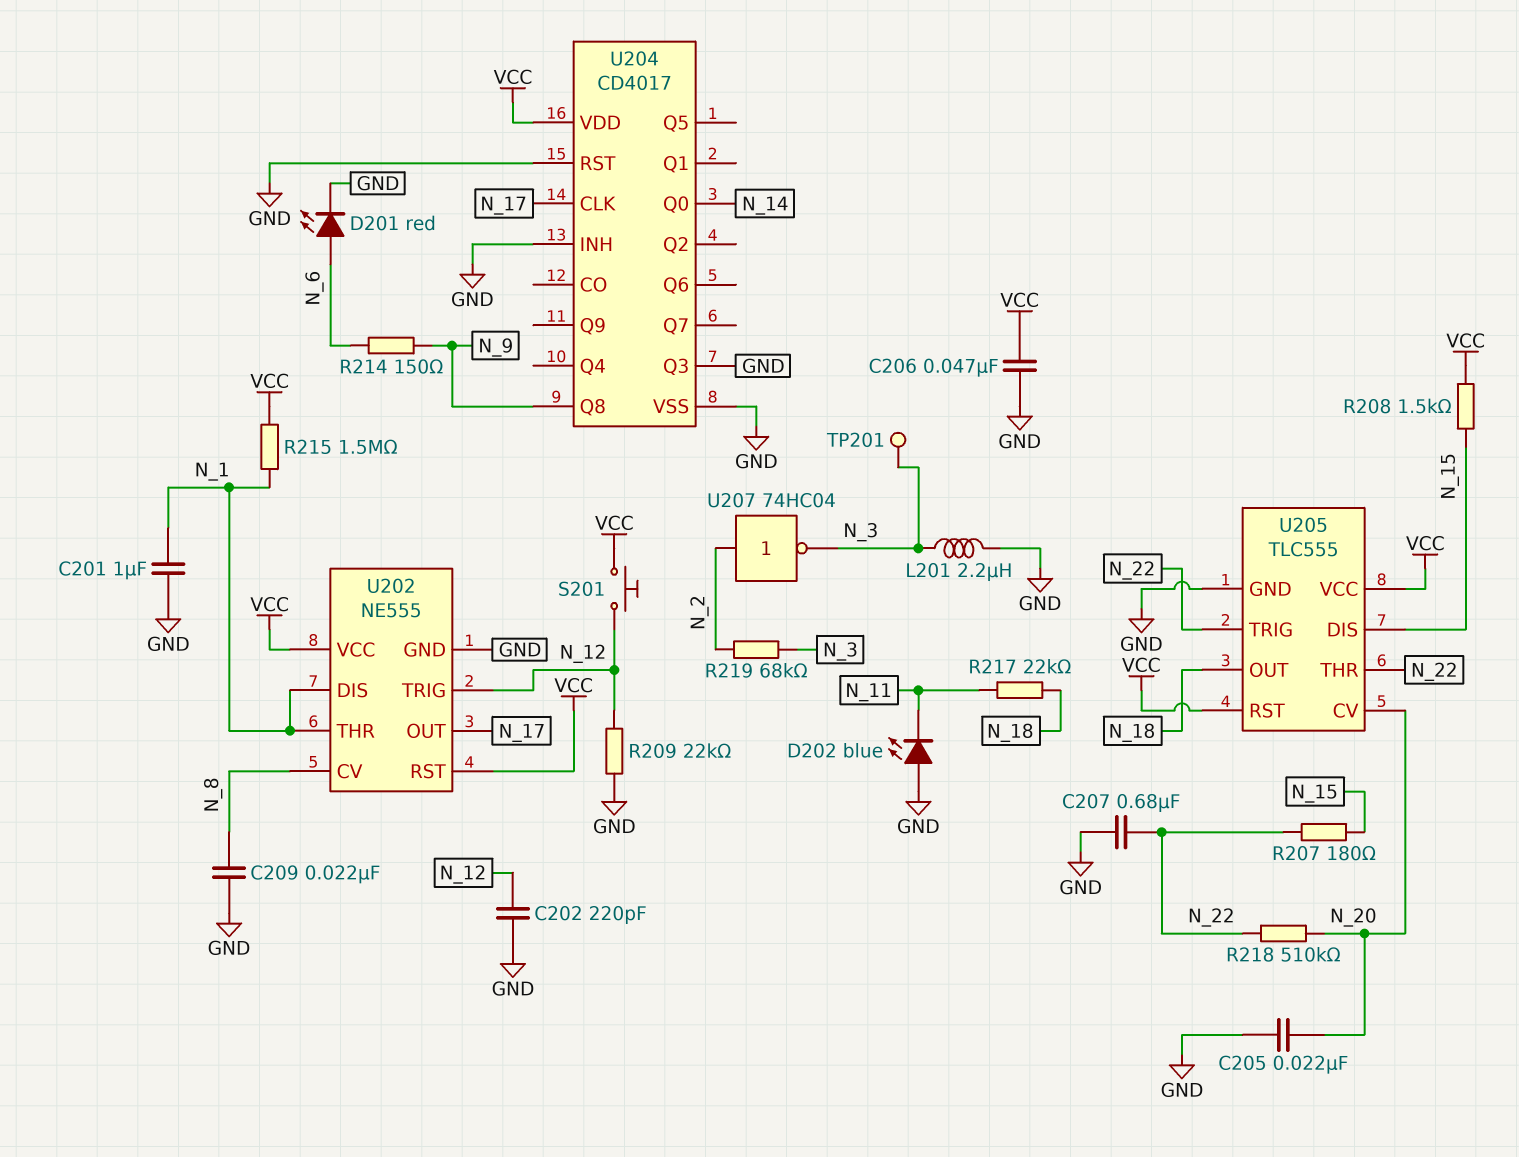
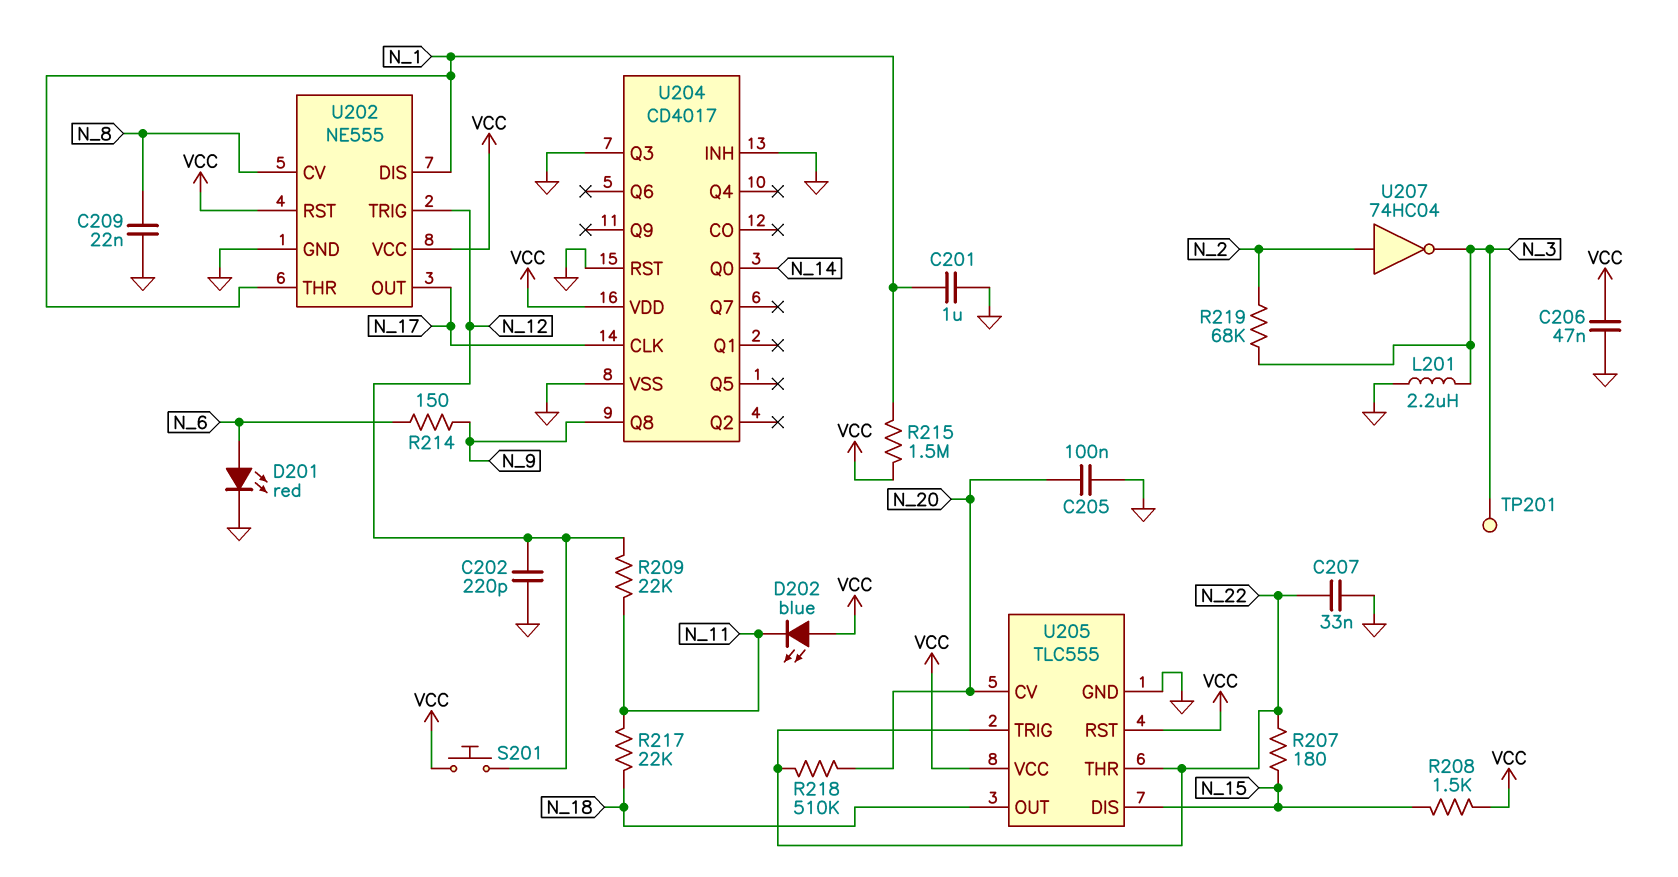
C205: 22nF (GND, N_20) -> 100nF (GND, N_20)
C207: 680nF (GND, N_22) -> 33nF (GND, N_22)
D202: LED blue (A GND, K N_11) -> LED blue (A VCC, K N_11)
R209: 22k (GND, N_12) -> 22k (N_11, N_12)

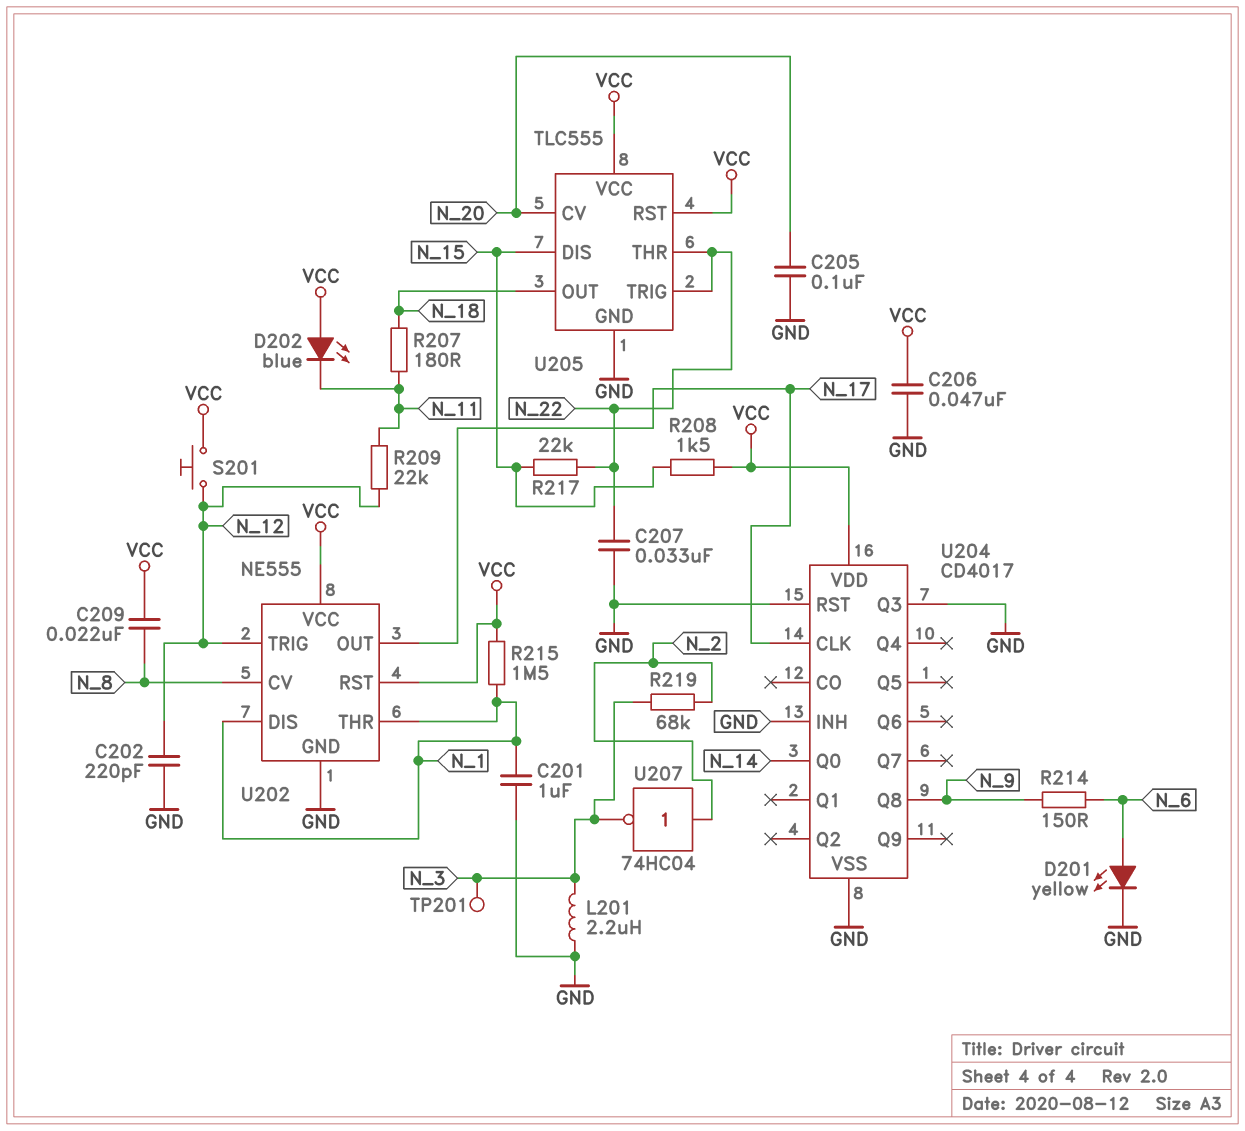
C209: 22nF (GND, N_8) -> 22nF (N_8, VCC)
D201: LED red (A N_6, K GND) -> LED yellow (A N_6, K GND)
R207: 180 (N_15, N_22) -> 180 (N_11, N_18)
R217: 22k (N_11, N_18) -> 22k (N_15, N_22)
R218: 510k (N_20, N_22) -> none

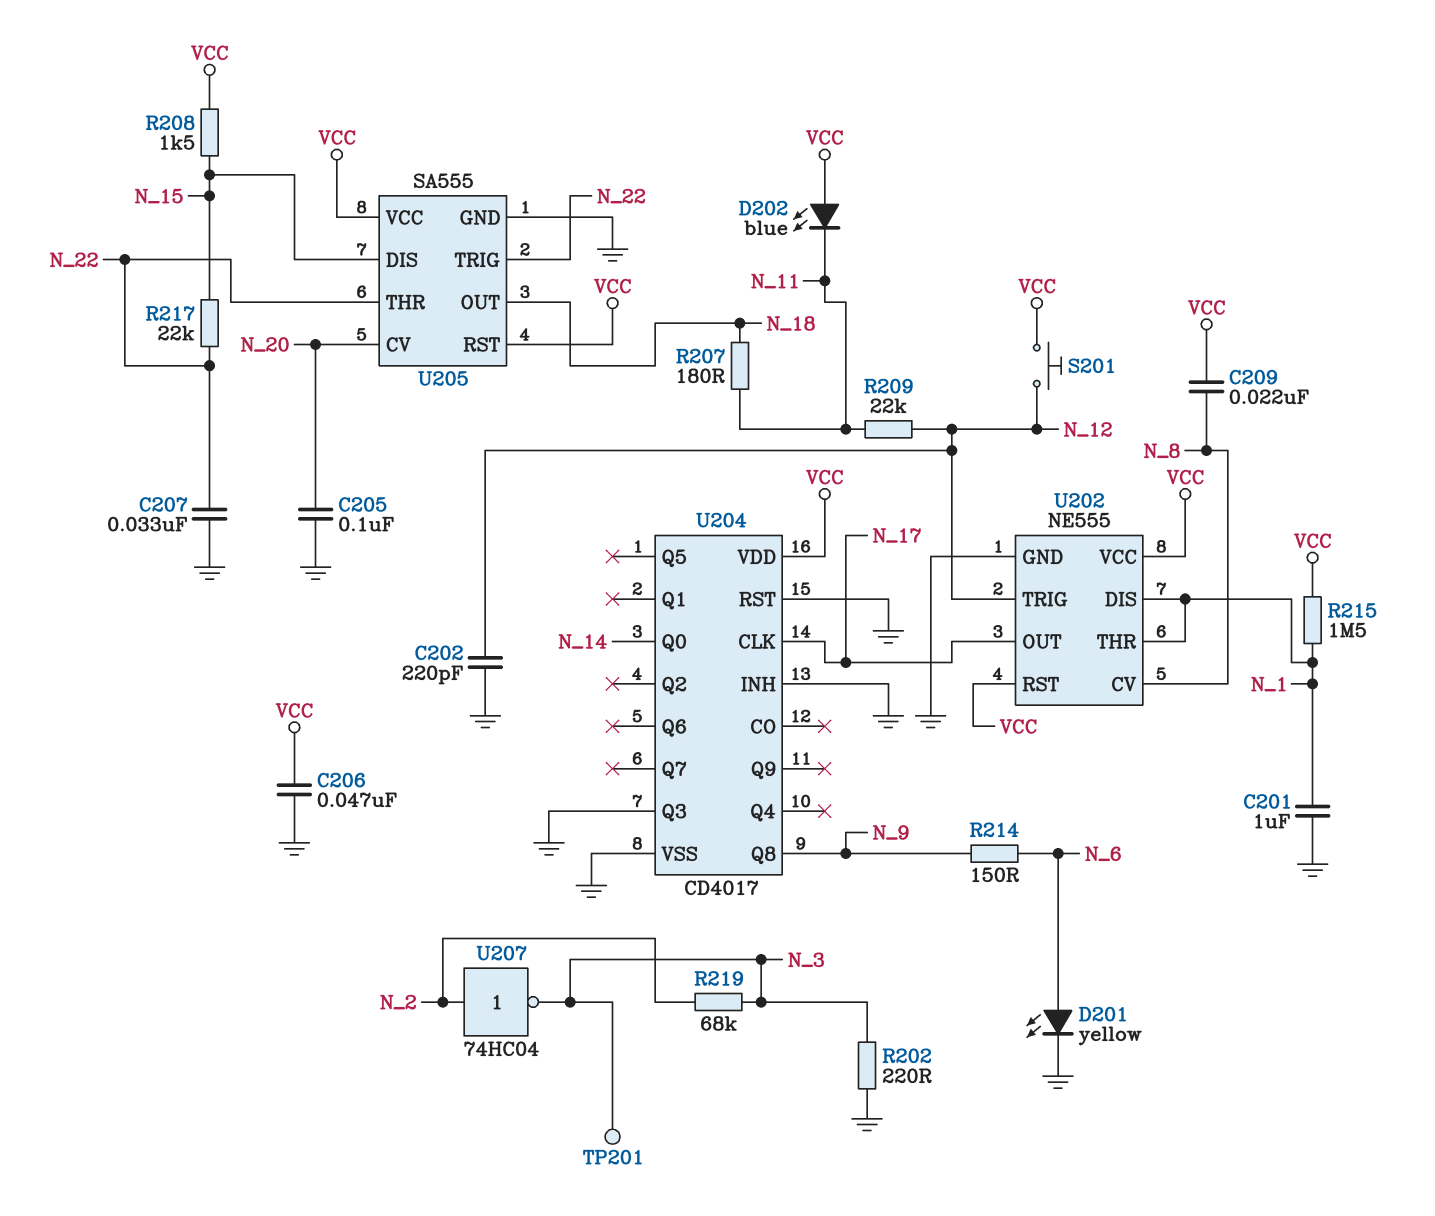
L201: 2.2uH (GND, N_3) -> none
R202: none -> 220 (GND, N_3)
U205: TLC555 -> SA555

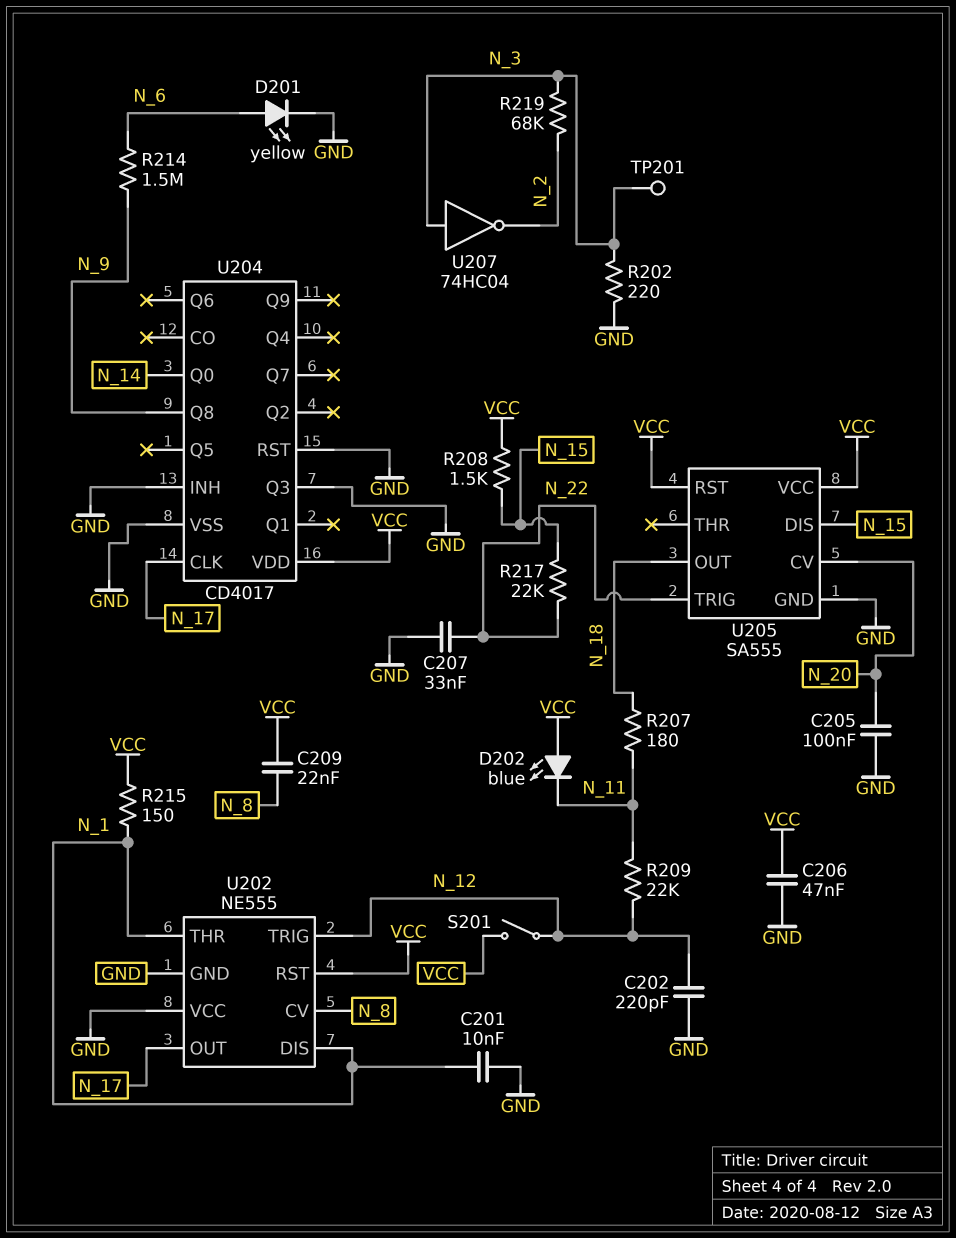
C201: 1uF (GND, N_1) -> 10nF (GND, N_1)
R214: 150 (N_6, N_9) -> 1.5M (N_6, N_9)
R215: 1.5M (N_1, VCC) -> 150 (N_1, VCC)
S201: button (N_12, VCC) -> switch (N_12, VCC)
U202 pin VCC: VCC -> GND
U205 pin THR: N_22 -> none
U207: NOT 74HC04 (in N_2, out N_3) -> NOT 74HC04 (in N_3, out N_2)

